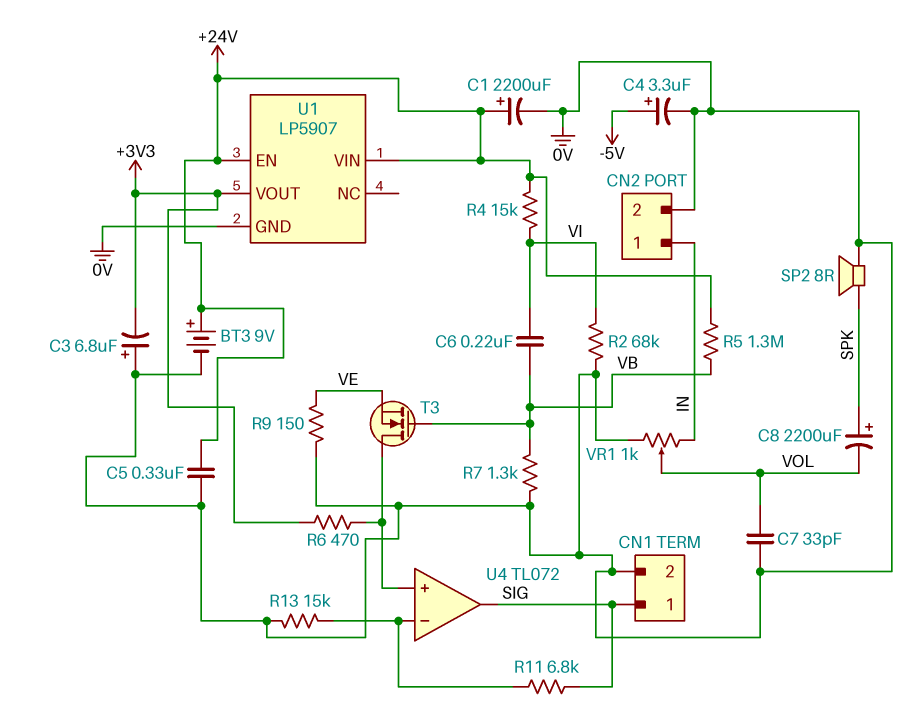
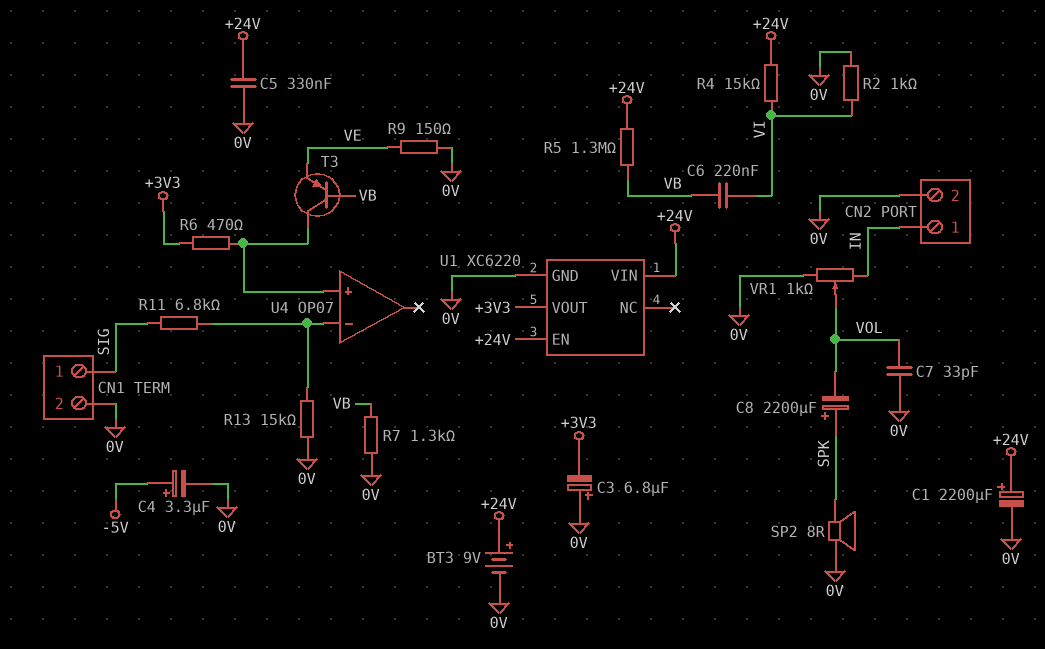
R2: 68k (0V, VI) -> 1k (0V, VI)
T3: NMOS (G VB, D U4/in+, S VE) -> PNP (B VB, C U4/in+, E VE)
U1: LP5907 -> XC6220
U4: TL072 -> OP07
U4 pin out: SIG -> none

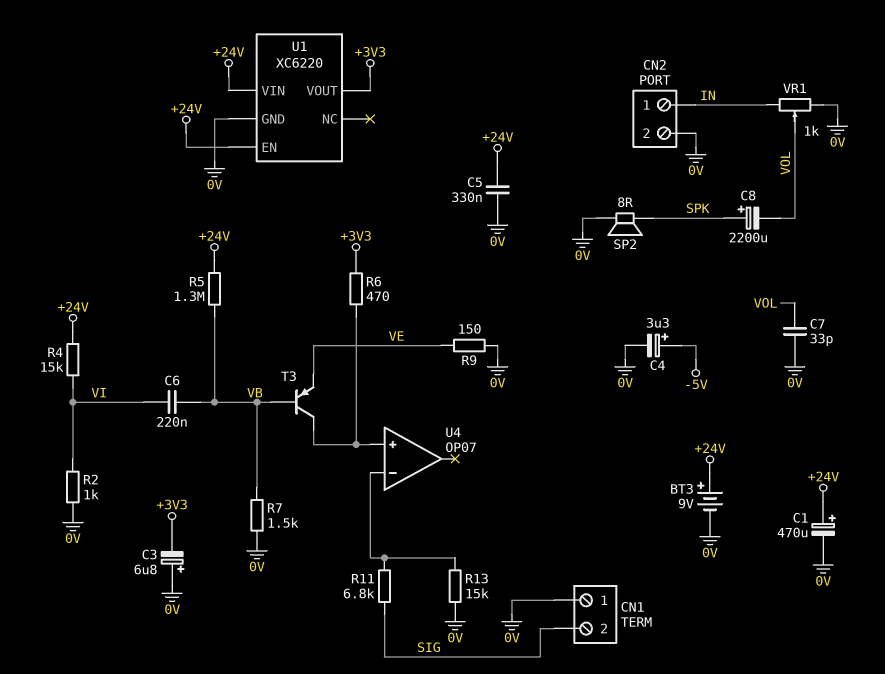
C1: 2200uF (plus +24V, minus 0V) -> 470uF (plus +24V, minus 0V)
CN1 pin 1: SIG -> 0V
CN1 pin 2: 0V -> SIG
R7: 1.3k (0V, VB) -> 1.5k (0V, VB)

